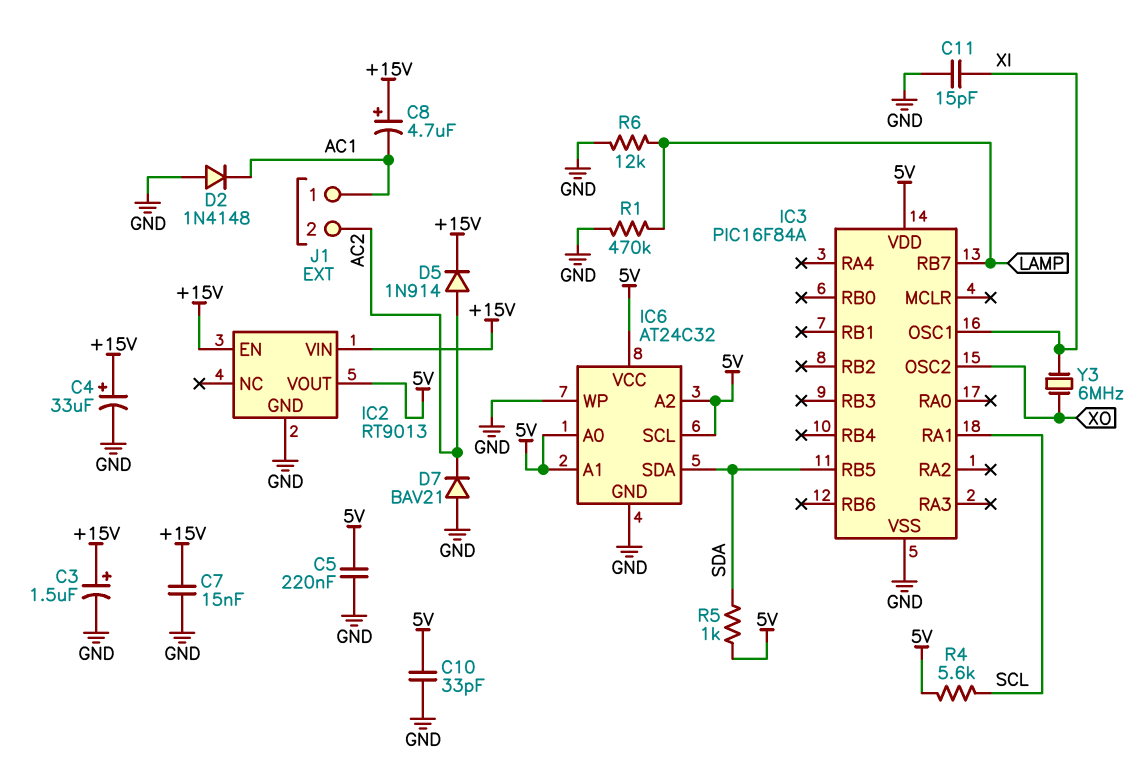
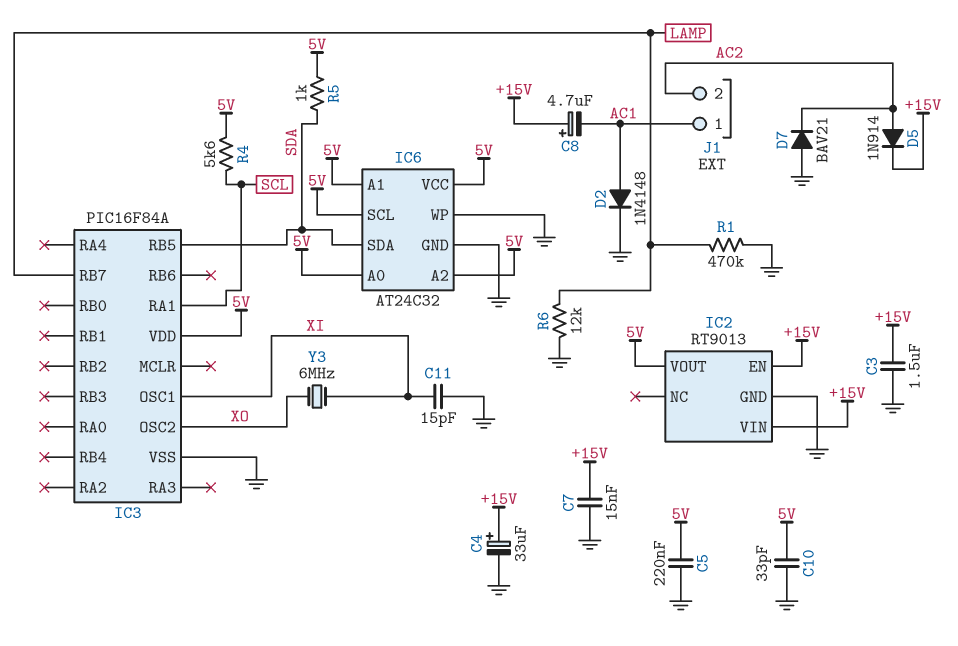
C3: 1.5uF (plus +15V, minus GND) -> 1.5uF (+15V, GND)
D2: diode 1N4148 (A GND, K AC1) -> diode 1N4148 (A AC1, K GND)

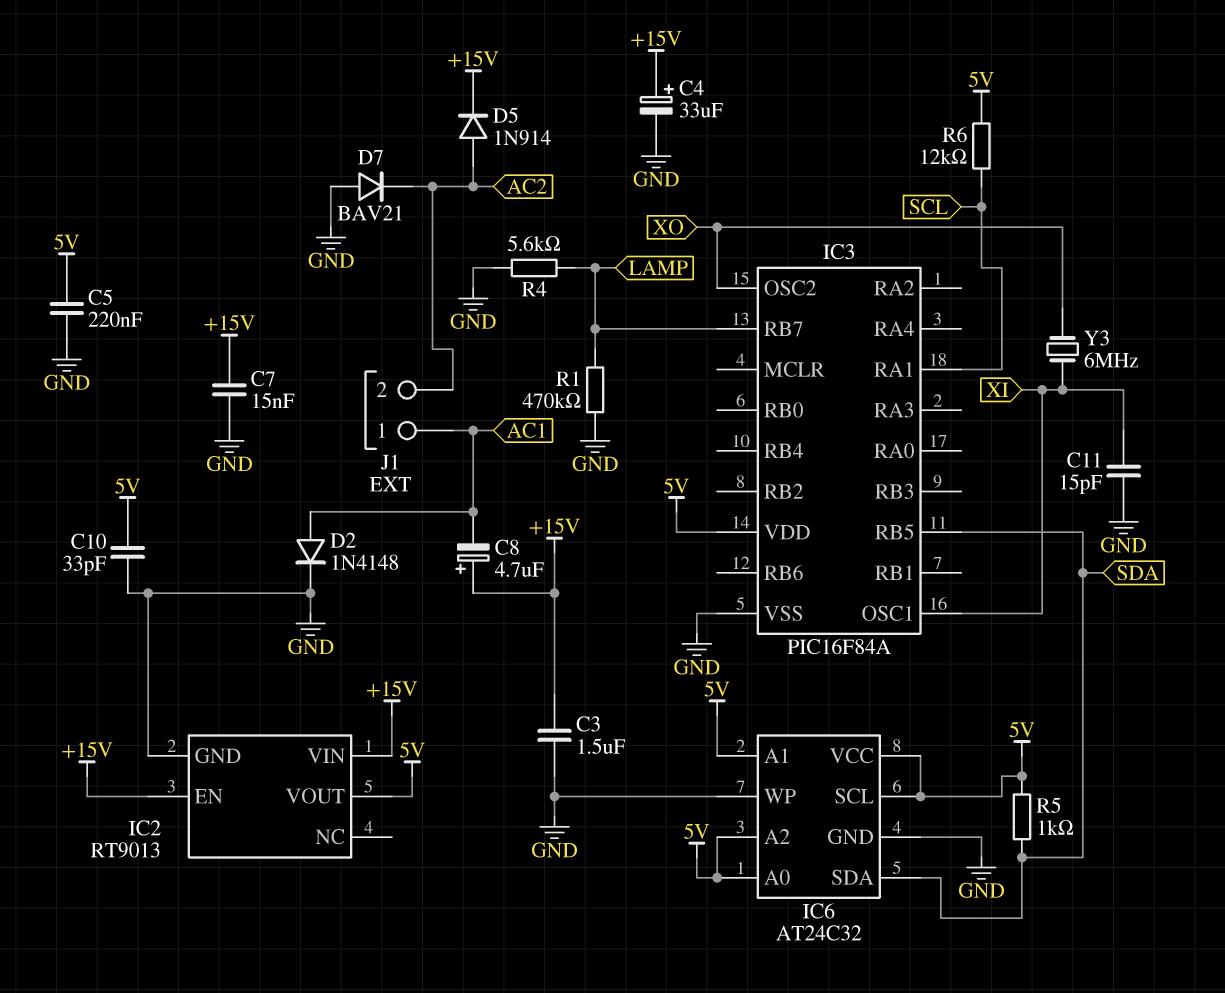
R4: 5.6k (5V, SCL) -> 5.6k (GND, LAMP)
R6: 12k (GND, LAMP) -> 12k (5V, SCL)

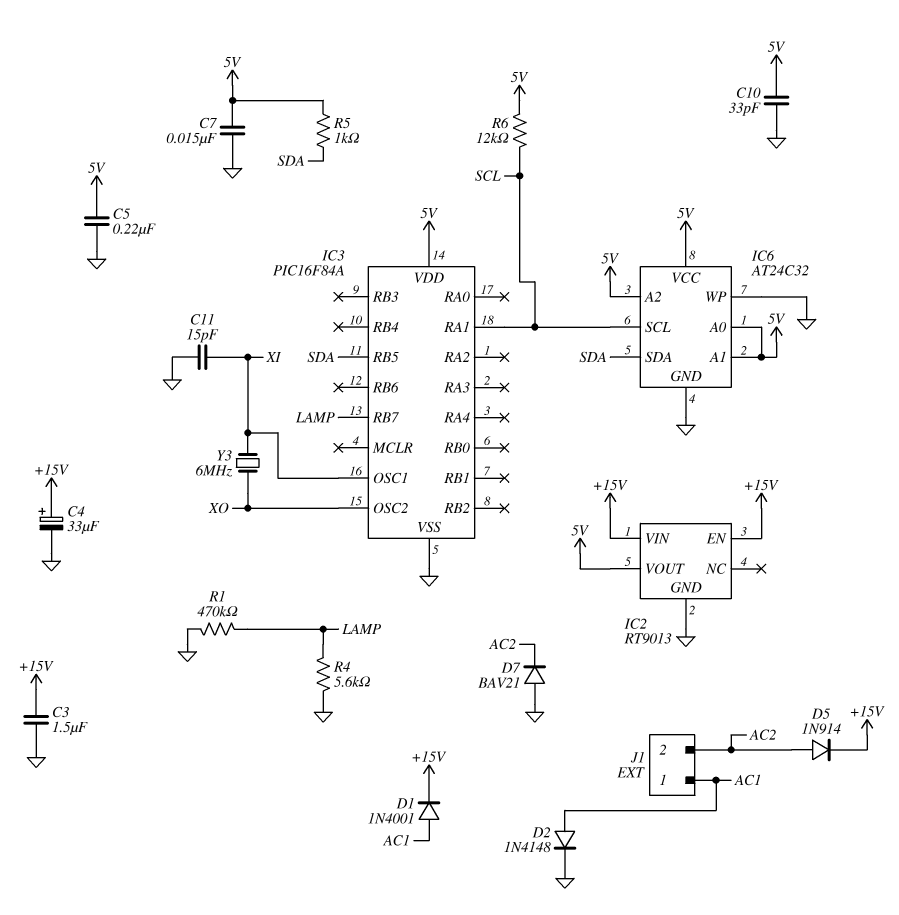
C7: 15nF (+15V, GND) -> 15nF (5V, GND)
C8: 4.7uF (plus +15V, minus AC1) -> none
D1: none -> diode 1N4001 (A AC1, K +15V)
IC6 pin SCL: 5V -> SCL

